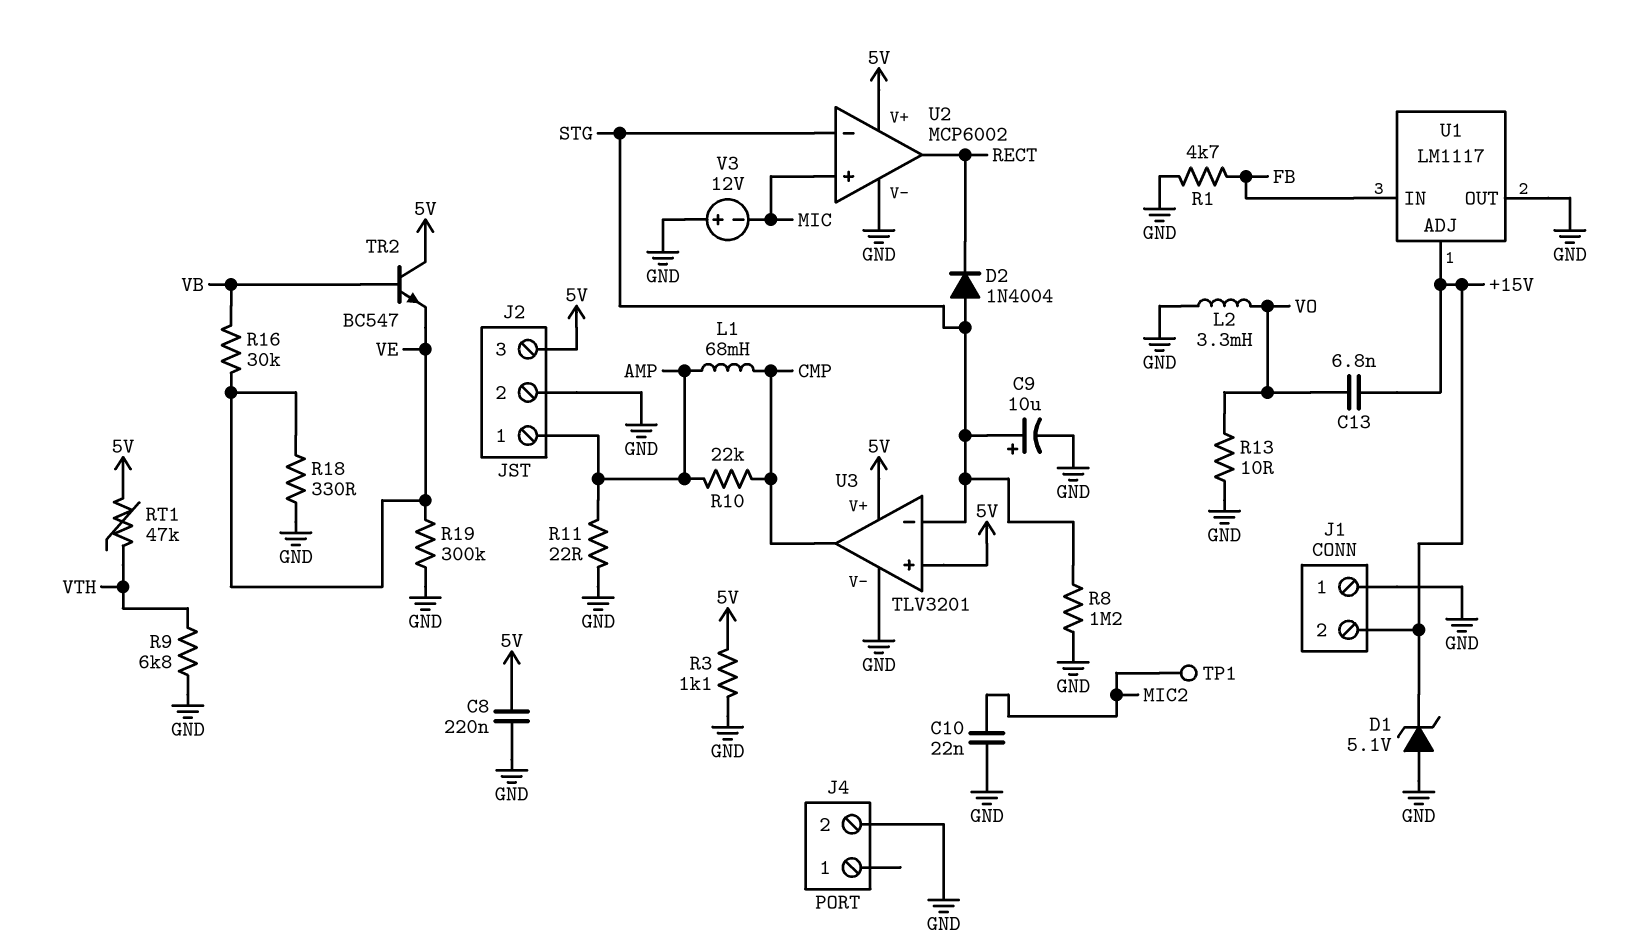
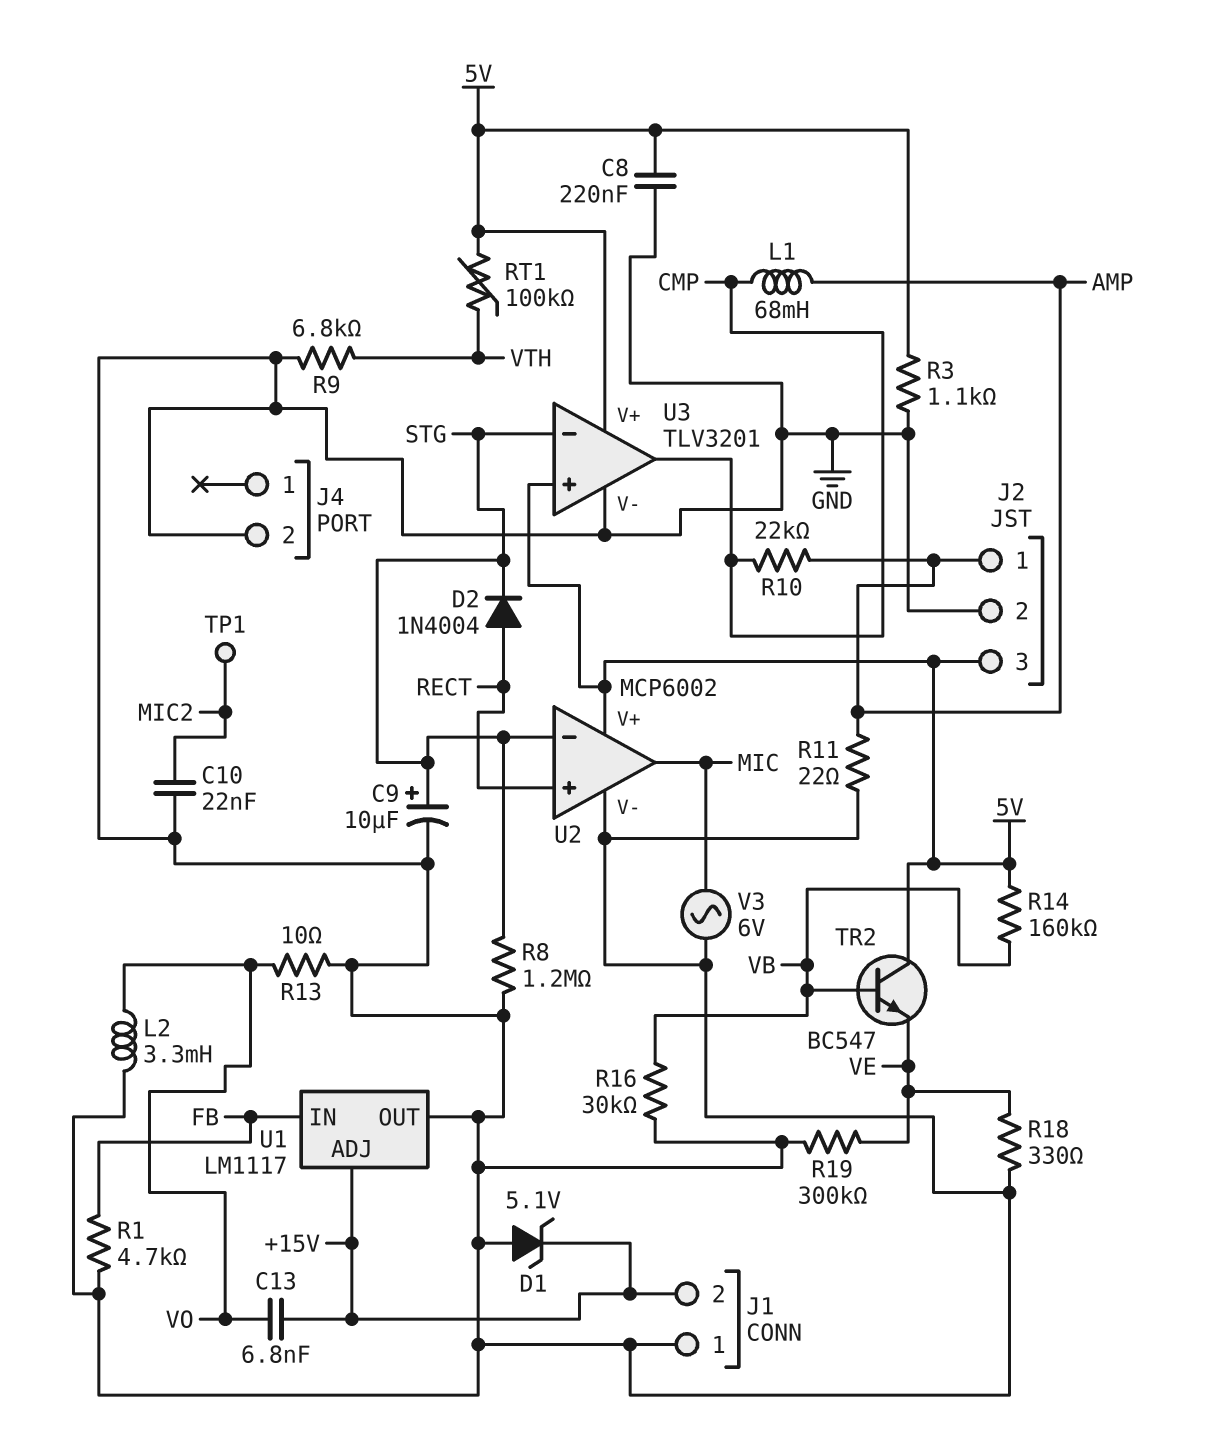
D2: diode 1N4004 (A STG, K RECT) -> diode 1N4004 (A RECT, K STG)
R14: none -> 160k (5V, VB)
R16: 30k (VB, VE) -> 30k (GND, VB)
RT1: 47k (5V, VTH) -> 100k (5V, VTH)
U2 pin in+: MIC -> RECT
U2 pin out: RECT -> MIC
V3: 12V (plus GND, minus MIC) -> AC 6V (GND, MIC)

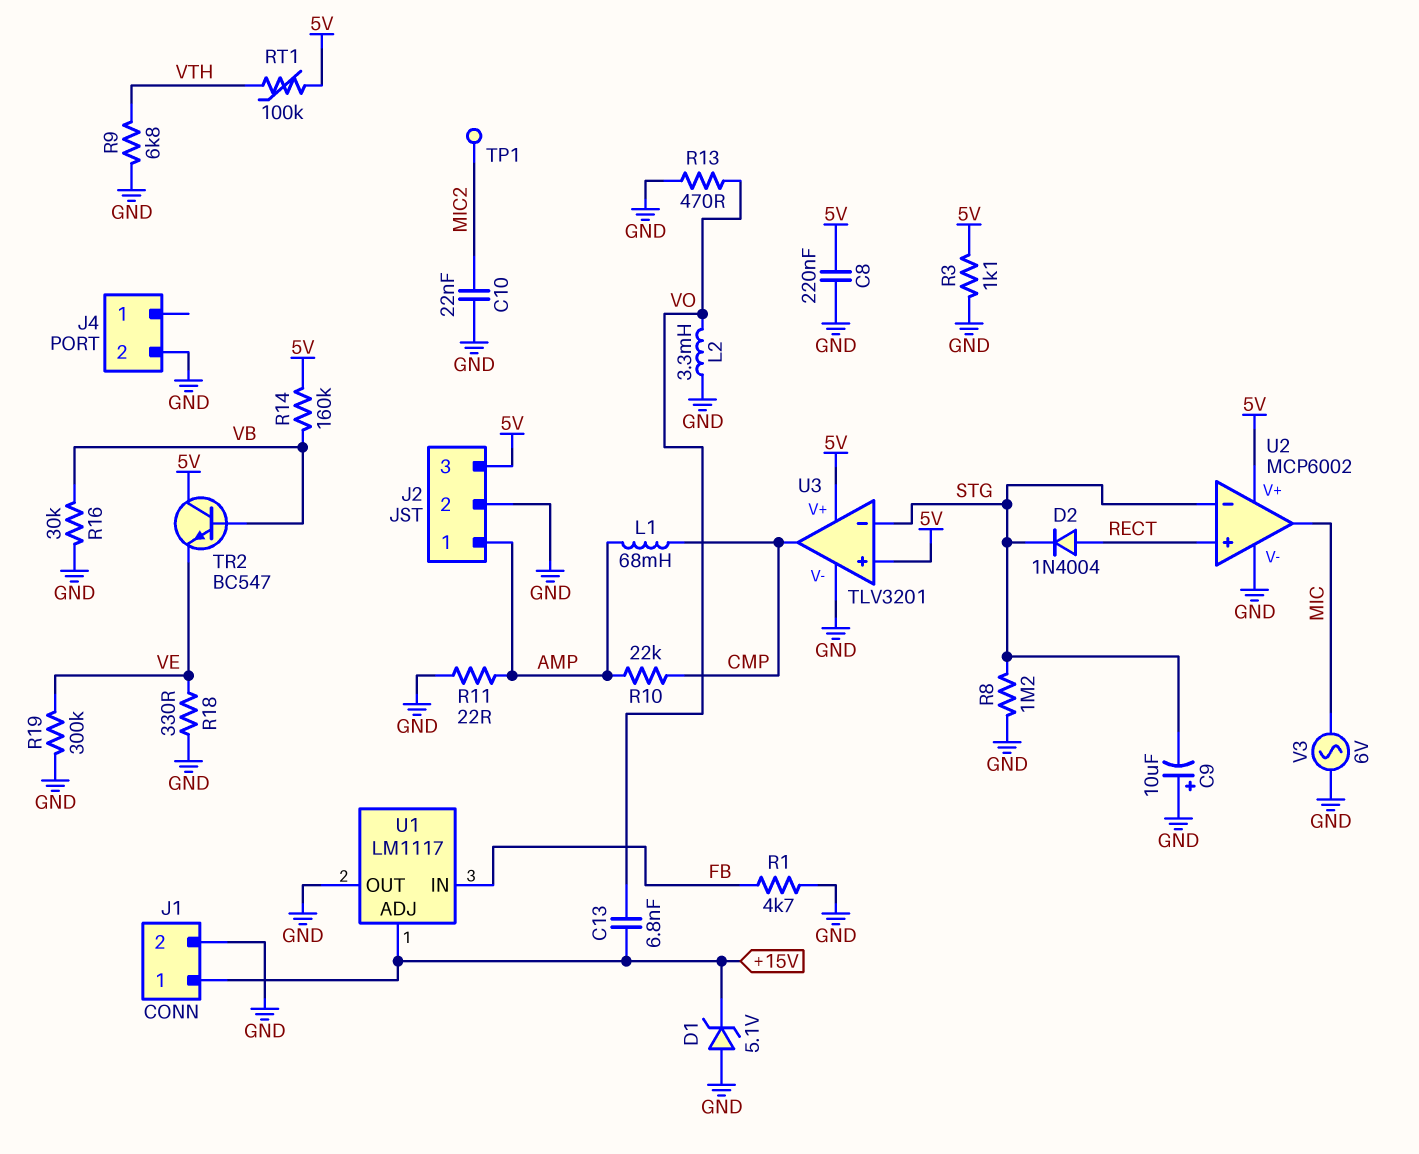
C9: 10uF (plus STG, minus GND) -> 10uF (plus GND, minus STG)
J1 pin 1: GND -> +15V
J1 pin 2: +15V -> GND
R13: 10 (GND, VO) -> 470 (GND, VO)

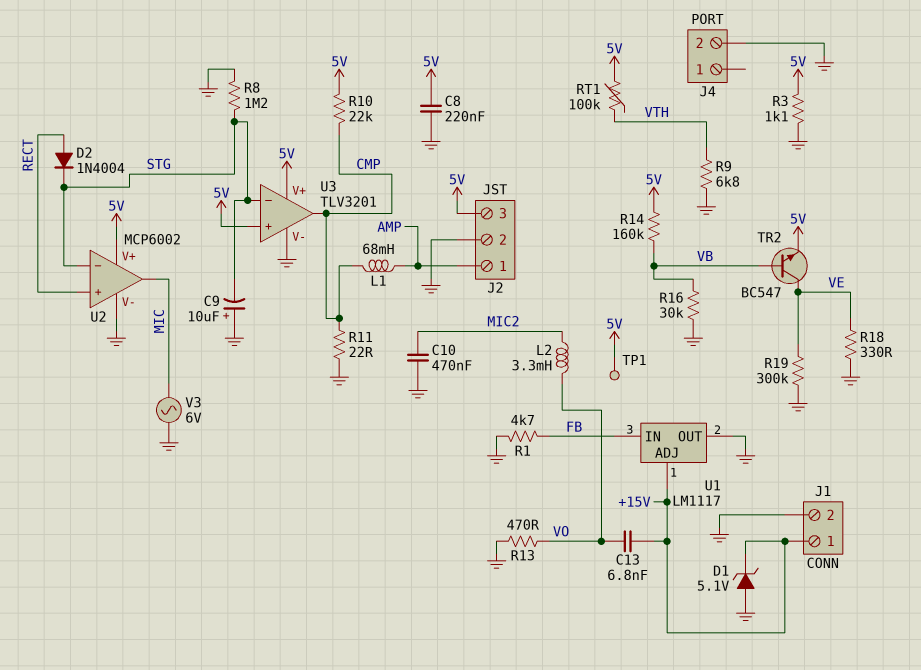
C10: 22nF (GND, MIC2) -> 470nF (GND, MIC2)
L2: 3.3mH (GND, VO) -> 3.3mH (MIC2, VO)
R10: 22k (AMP, CMP) -> 22k (5V, CMP)
R11: 22 (AMP, GND) -> 22 (CMP, GND)
TP1: test point (MIC2) -> test point (5V)
TR2: NPN BC547 (B VB, C 5V, E VE) -> NPN BC547 (B VB, C VE, E 5V)

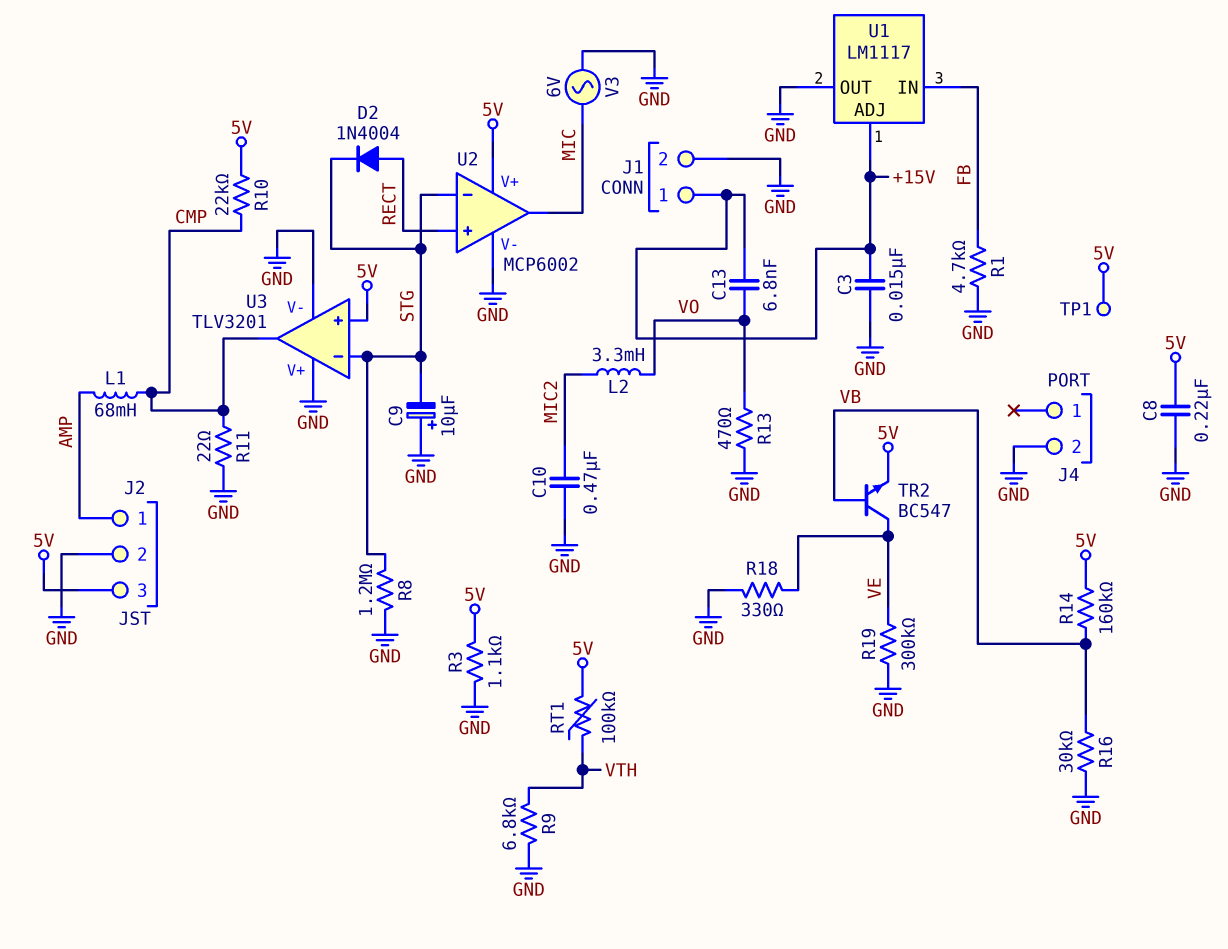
C3: none -> 15nF (+15V, GND)
D1: zener 5.1V (A GND, K +15V) -> none
U3 pin V+: 5V -> GND

